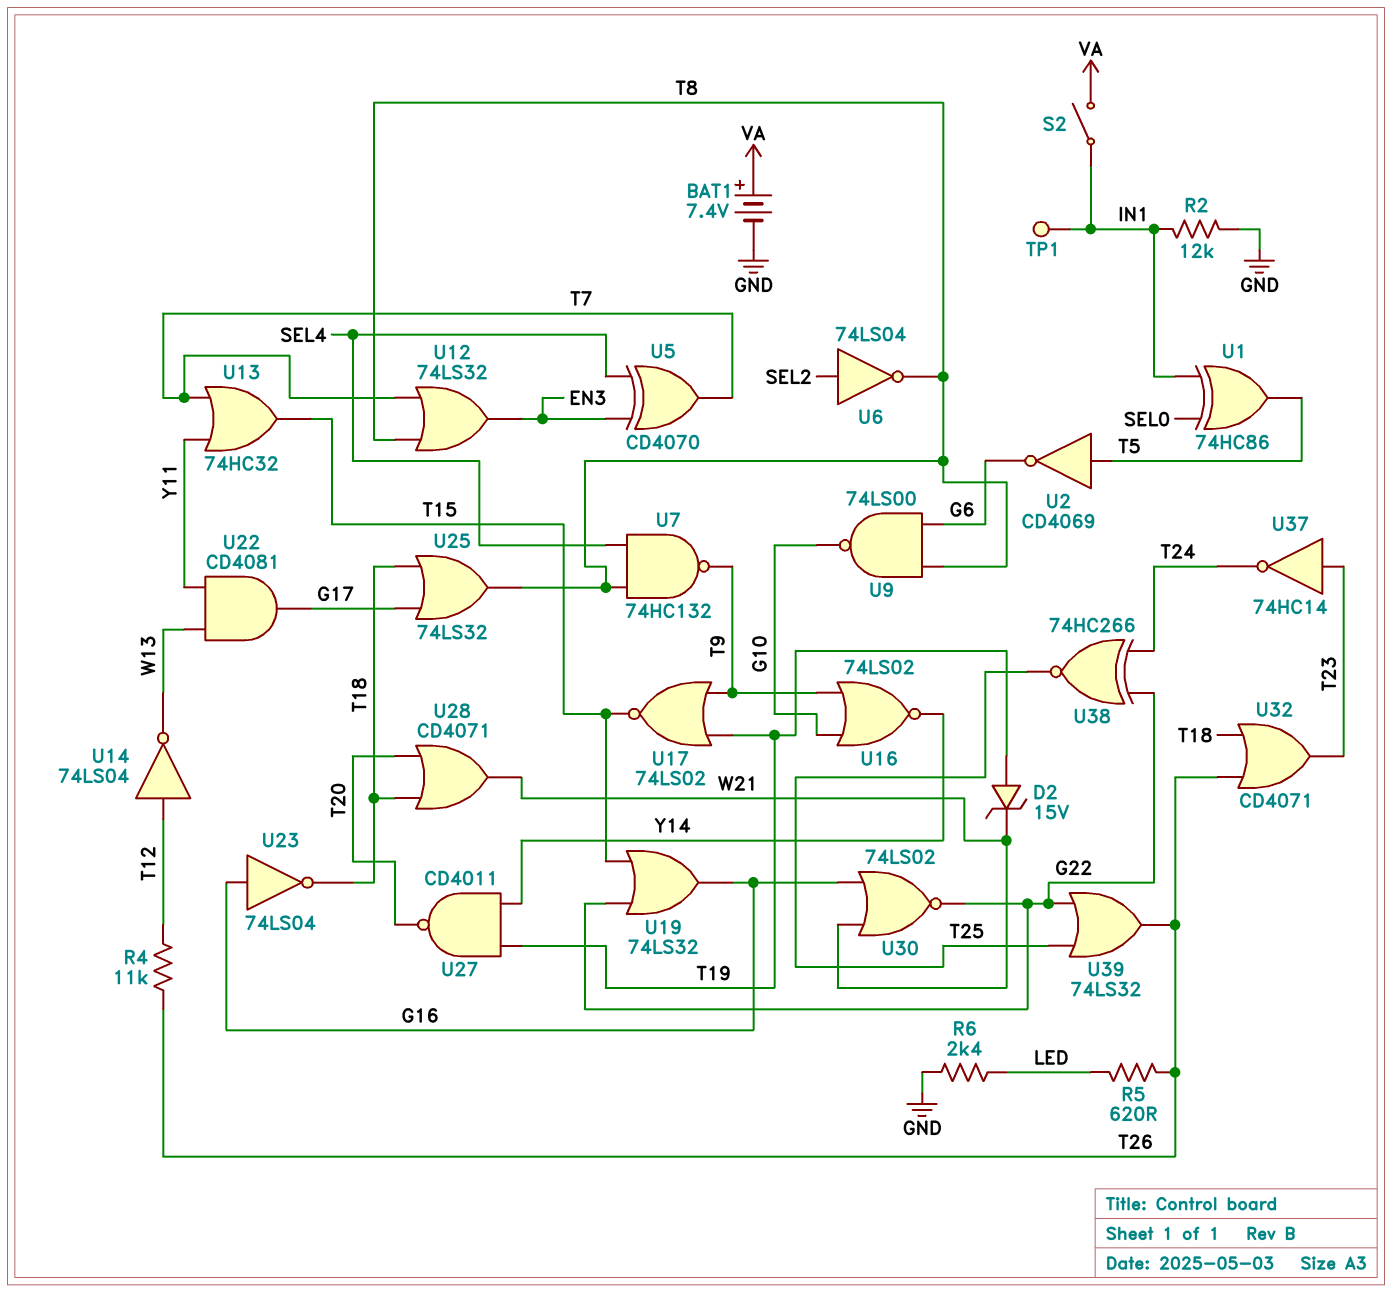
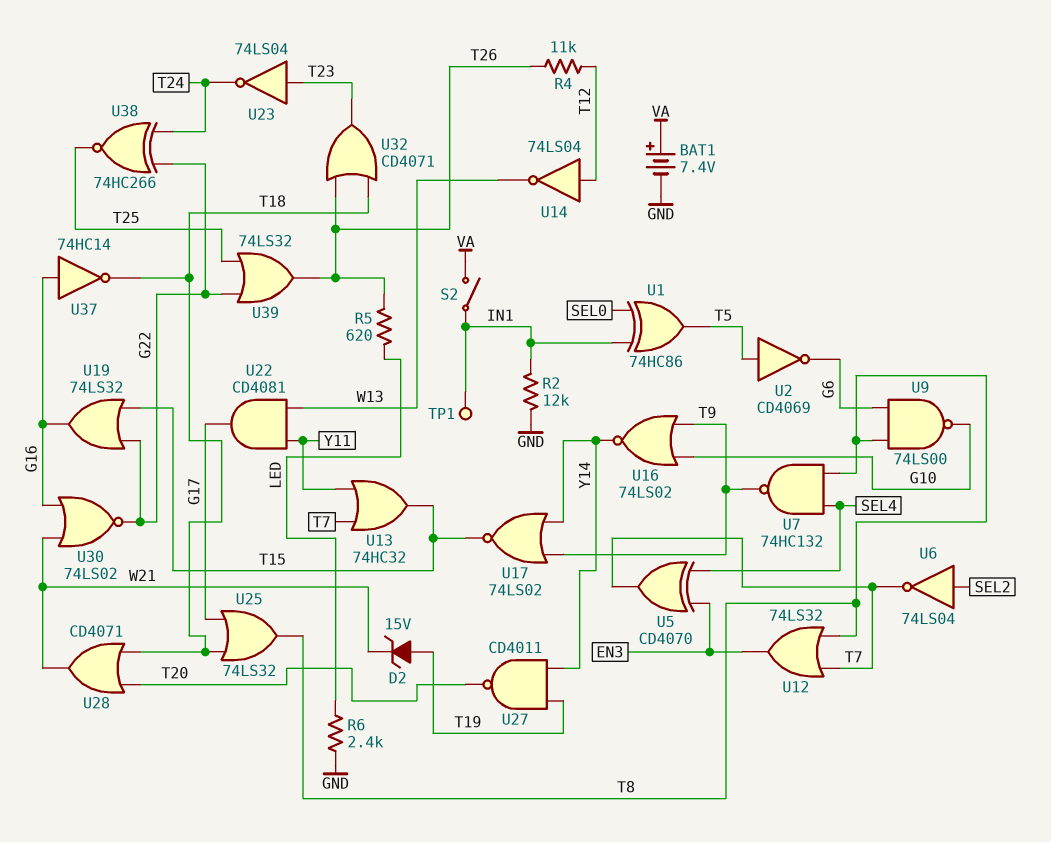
U6: NOT 74LS04 (in SEL2, out T8) -> NOT 74LS04 (in SEL2, out T7)
U17: NOR 74LS02 (in T9, in T19, out T15) -> NOR 74LS02 (in T9, in Y14, out T15)
U23: NOT 74LS04 (in G16, out T18) -> NOT 74LS04 (in T23, out T24)
U37: NOT 74HC14 (in T23, out T24) -> NOT 74HC14 (in G16, out T18)

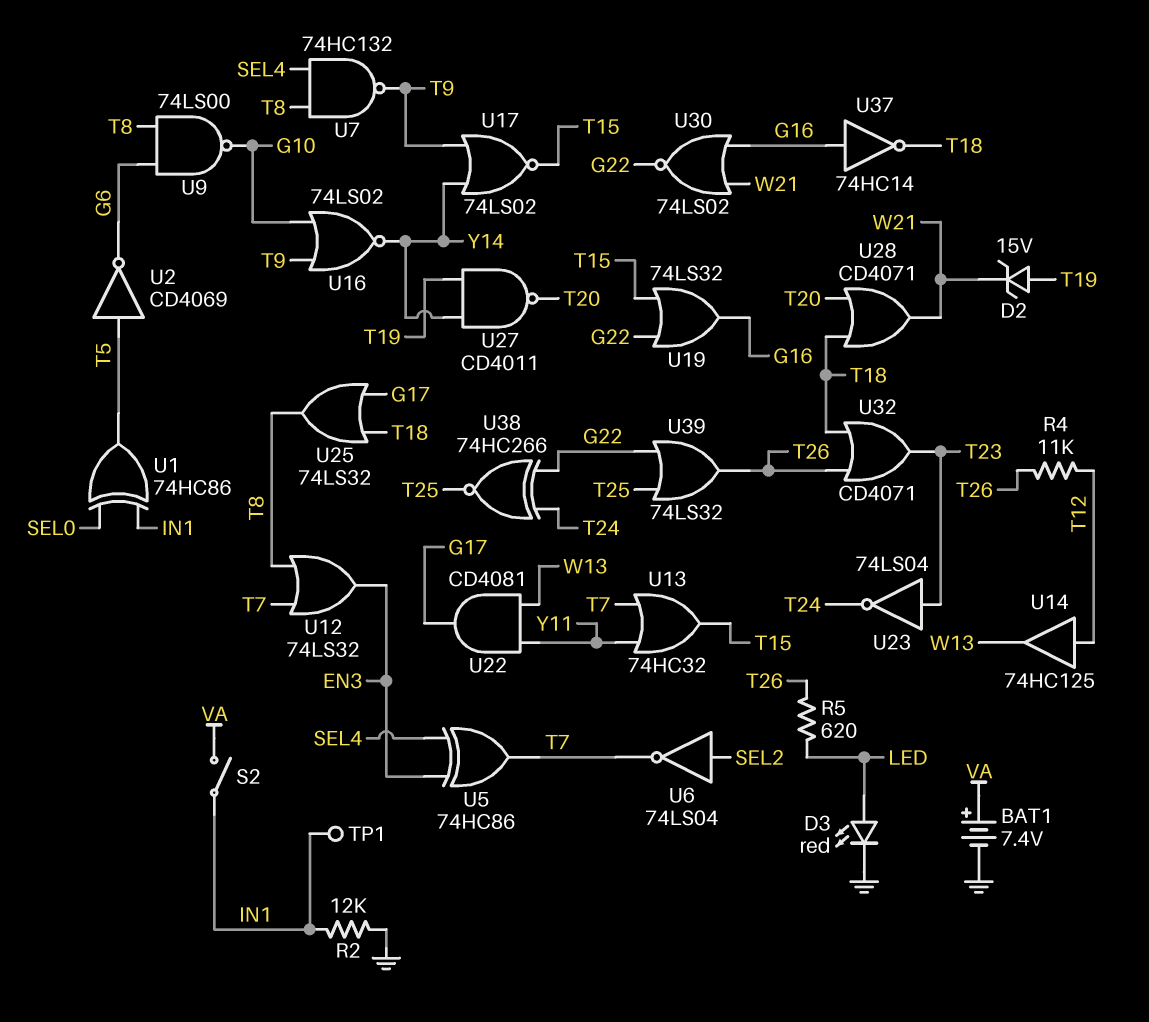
D3: none -> LED red (A LED, K GND)
R6: 2.4k (GND, LED) -> none
U5: XOR CD4070 (in EN3, in SEL4, out T7) -> XOR 74HC86 (in EN3, in SEL4, out T7)
U14: NOT 74LS04 (in T12, out W13) -> buffer 74HC125 (in T12, out W13)

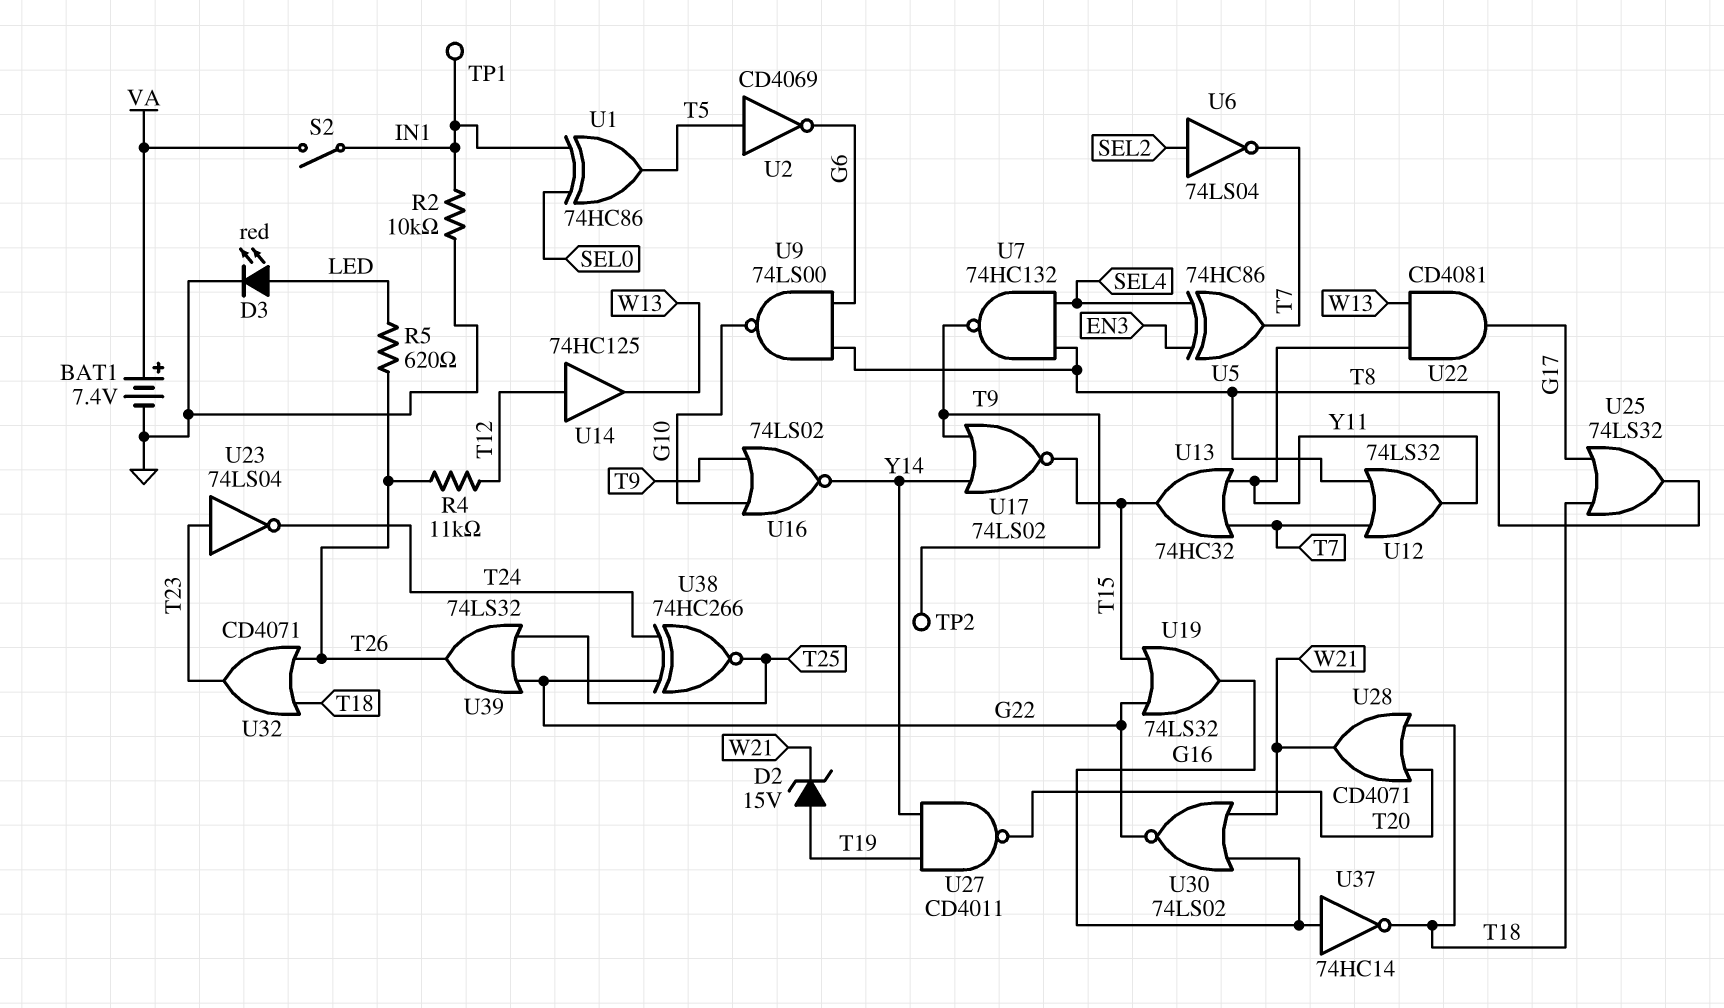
R2: 12k (GND, IN1) -> 10k (GND, IN1)
TP2: none -> test point (T9)
U12: OR 74LS32 (in T7, in T8, out EN3) -> OR 74LS32 (in T7, in T8, out Y11)

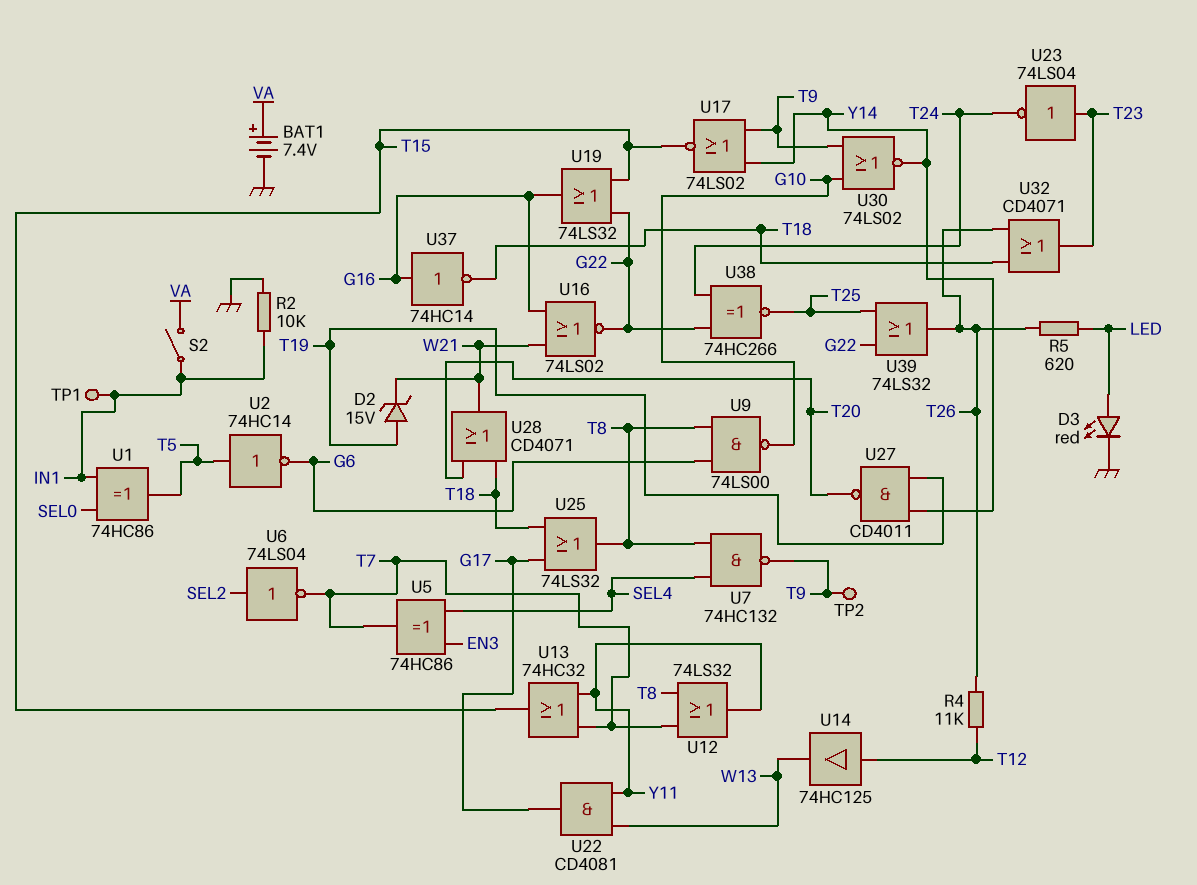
U2: NOT CD4069 (in T5, out G6) -> NOT 74HC14 (in T5, out G6)
U16: NOR 74LS02 (in G10, in T9, out Y14) -> NOR 74LS02 (in G16, in W21, out G22)
U30: NOR 74LS02 (in G16, in W21, out G22) -> NOR 74LS02 (in G10, in T9, out Y14)

